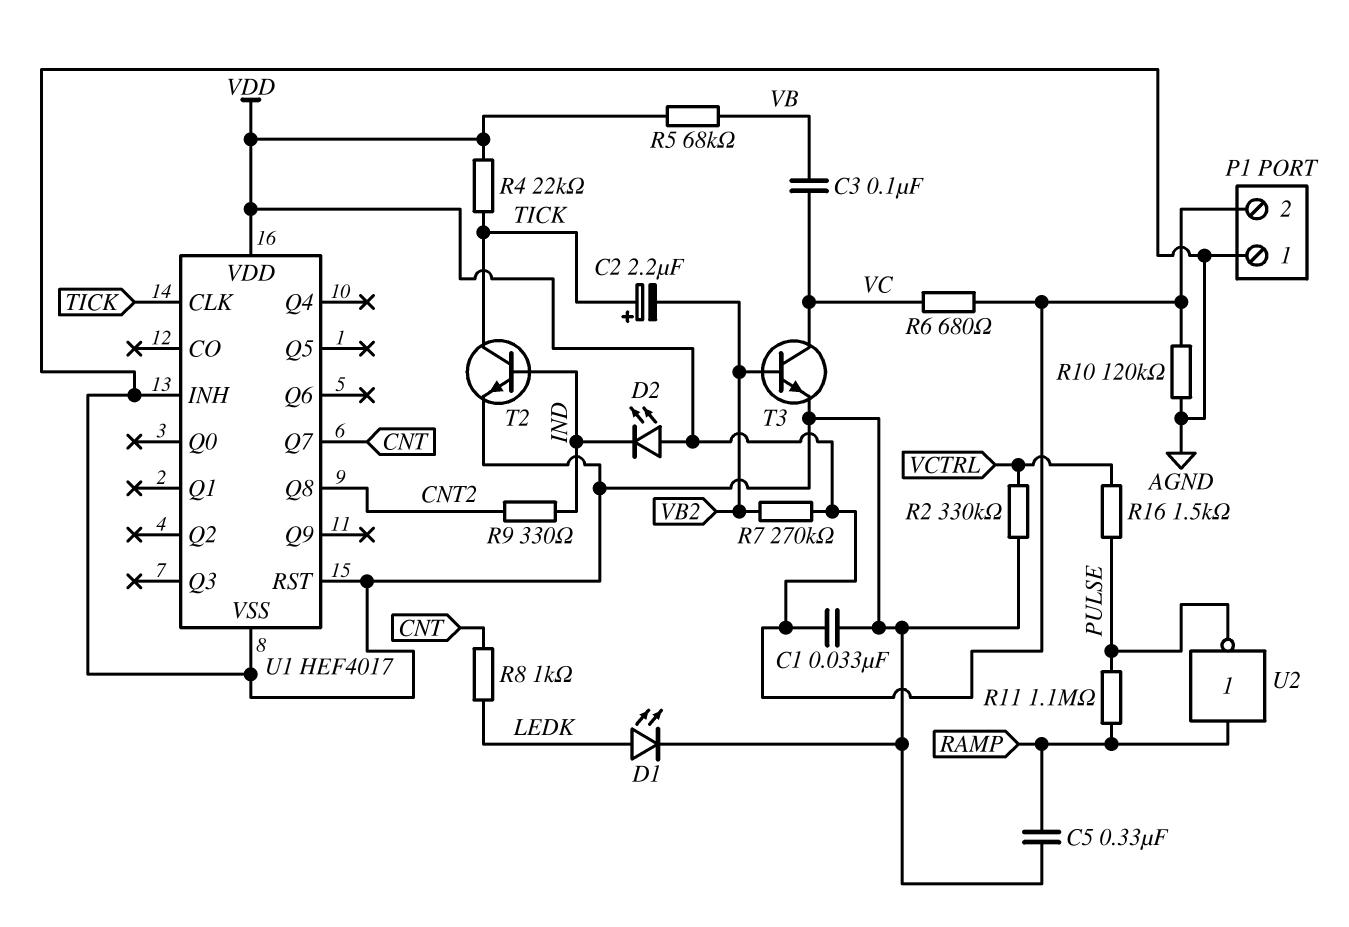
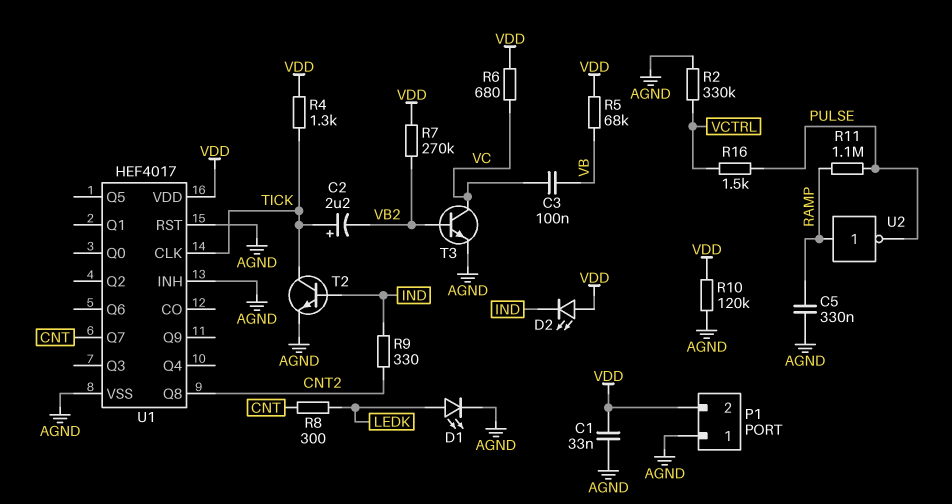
R4: 22k (TICK, VDD) -> 1.3k (TICK, VDD)
R8: 1k (CNT, LEDK) -> 300 (CNT, LEDK)

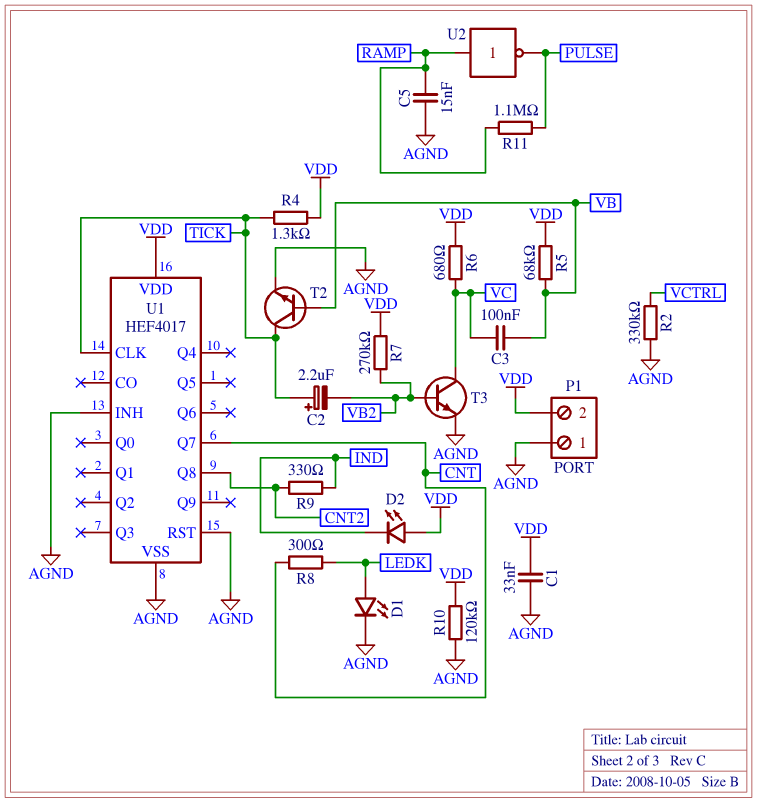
C5: 330nF (AGND, RAMP) -> 15nF (AGND, RAMP)
R16: 1.5k (PULSE, VCTRL) -> none
T2: NPN (B IND, C TICK, E AGND) -> NPN (B VB, C TICK, E AGND)

